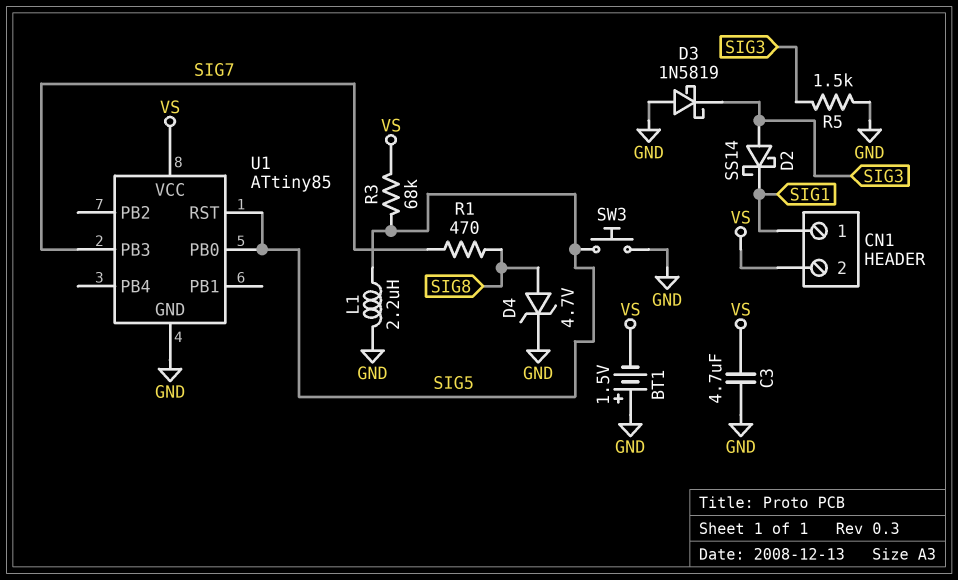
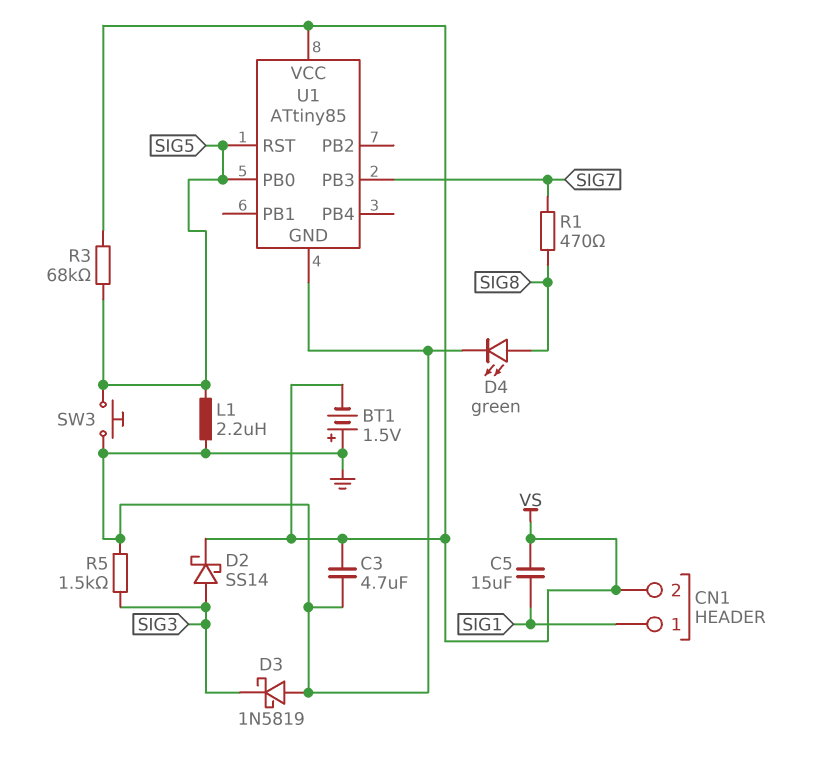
C5: none -> 15uF (SIG1, VS)
D2: schottky SS14 (A SIG3, K SIG1) -> schottky SS14 (A SIG3, K VS)
D4: zener 4.7V (A SIG8, K GND) -> LED green (A SIG8, K GND)

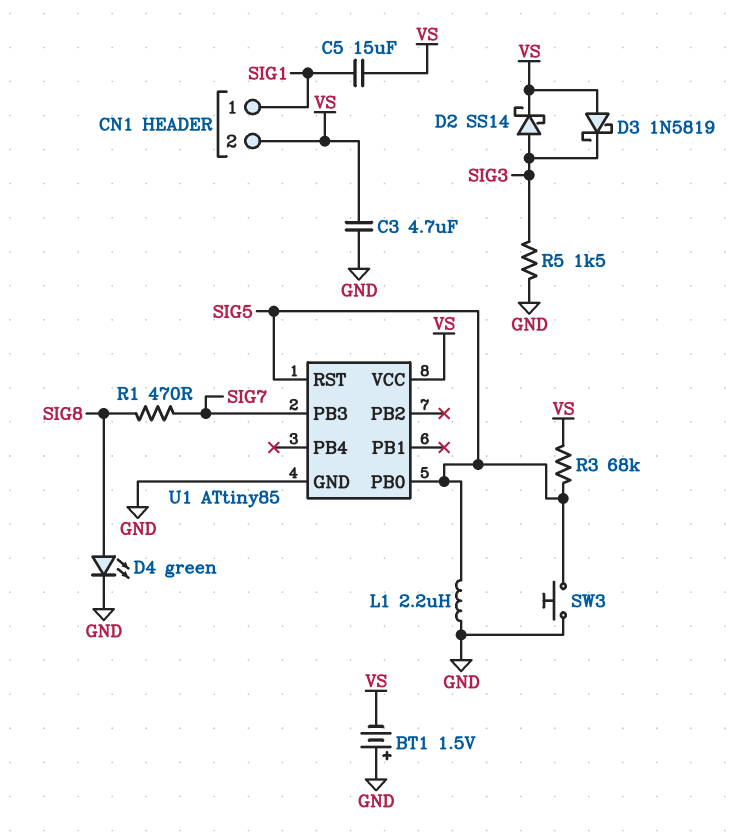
D3: schottky 1N5819 (A GND, K SIG3) -> schottky 1N5819 (A VS, K SIG3)

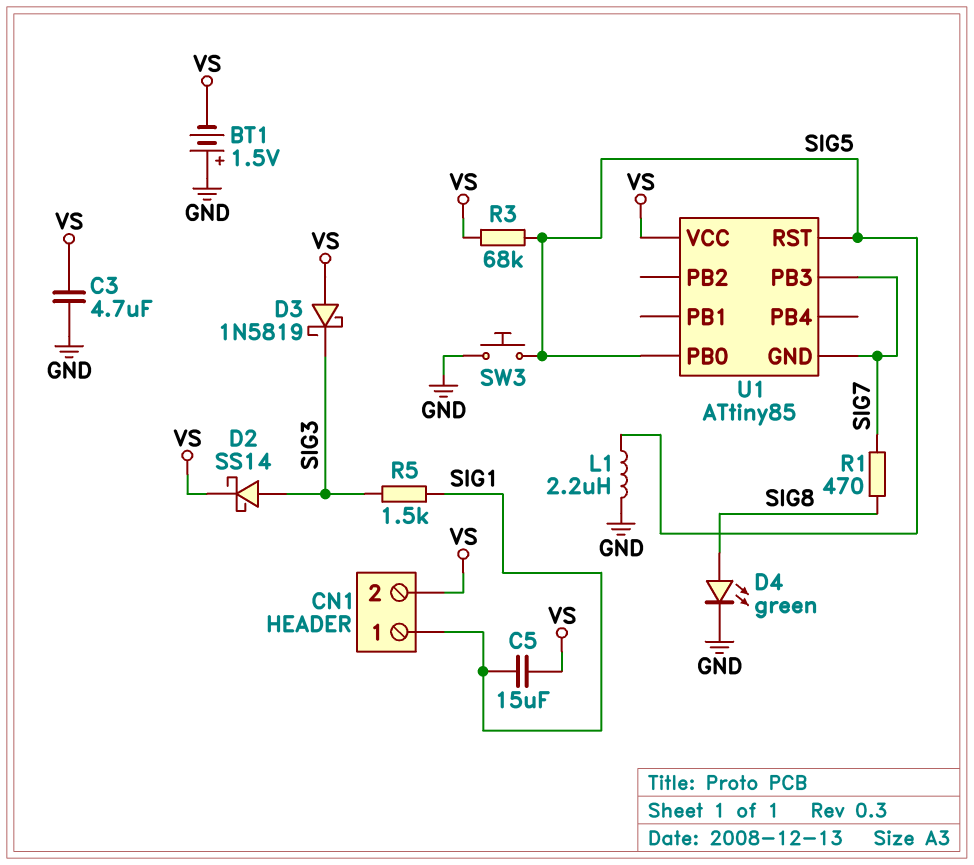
R5: 1.5k (GND, SIG3) -> 1.5k (SIG1, SIG3)
U1 pin GND: GND -> SIG7

